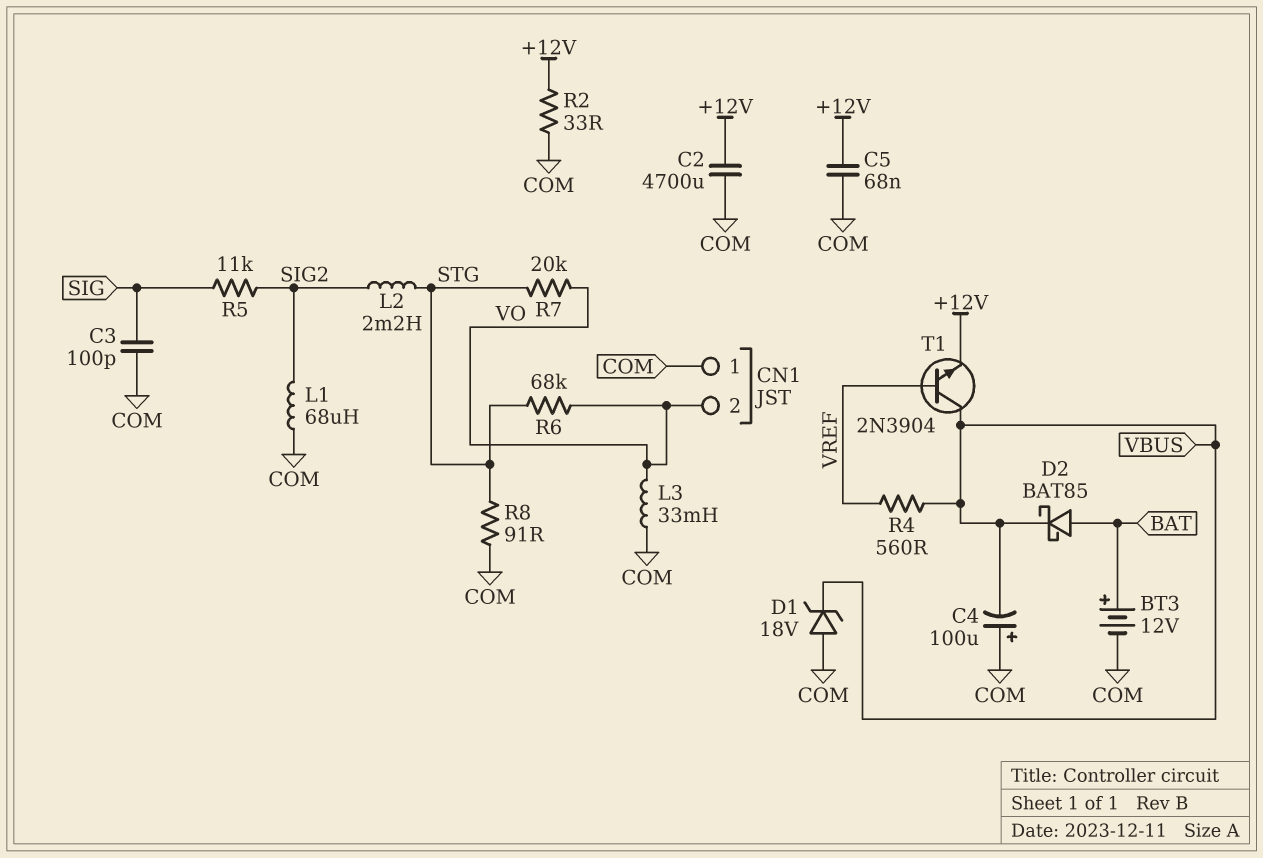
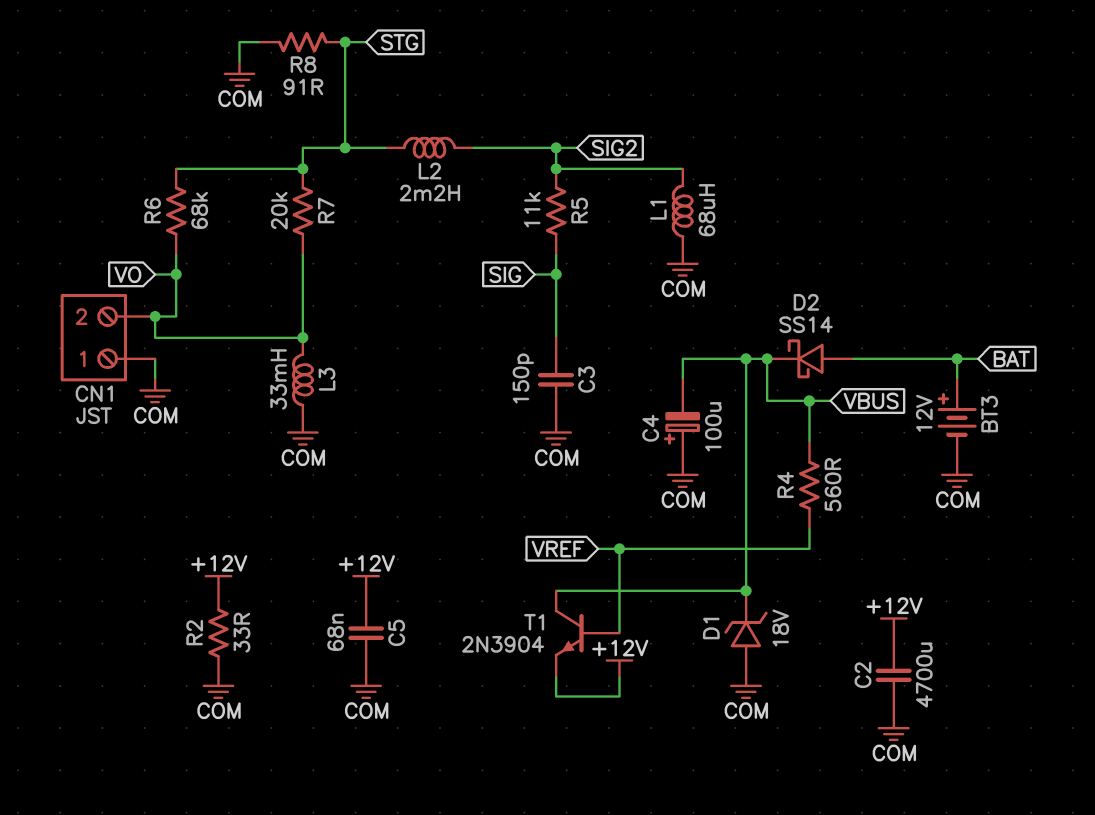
C3: 100pF (COM, SIG) -> 150pF (COM, SIG)
D2: schottky BAT85 (A BAT, K VBUS) -> schottky SS14 (A BAT, K VBUS)

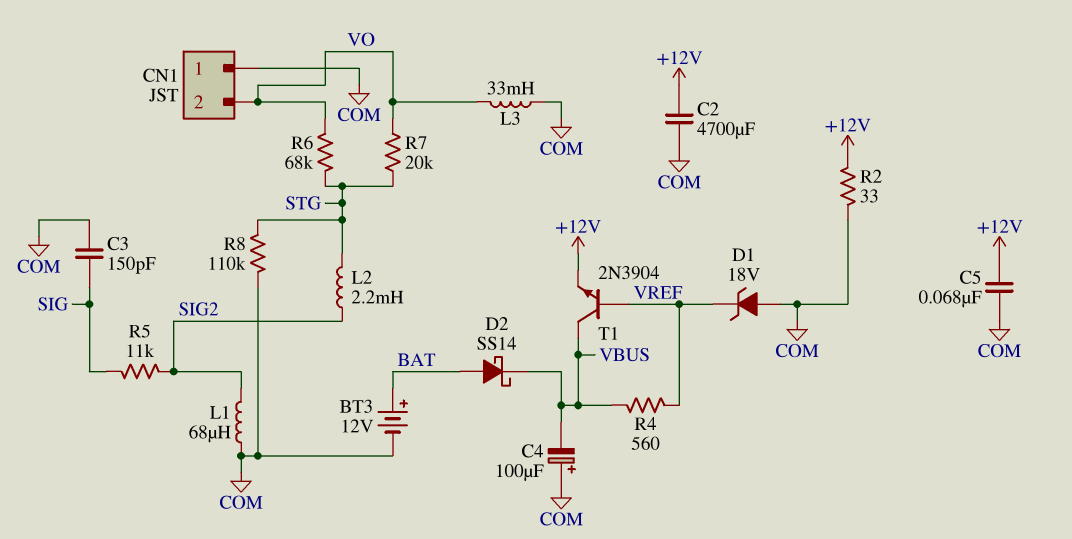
D1: zener 18V (A COM, K VBUS) -> zener 18V (A COM, K VREF)
R8: 91 (COM, STG) -> 110k (COM, STG)

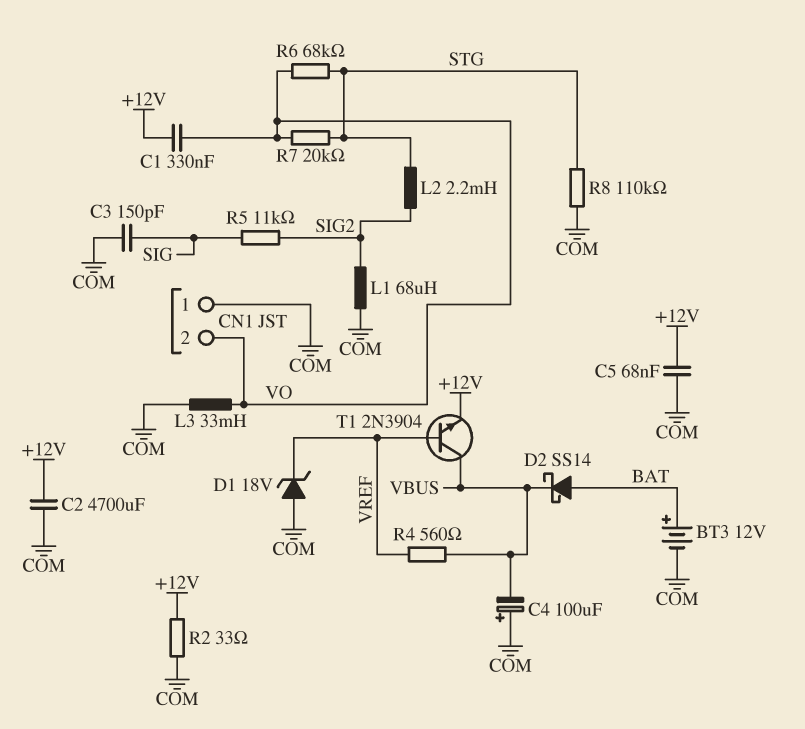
C1: none -> 330nF (+12V, VO)

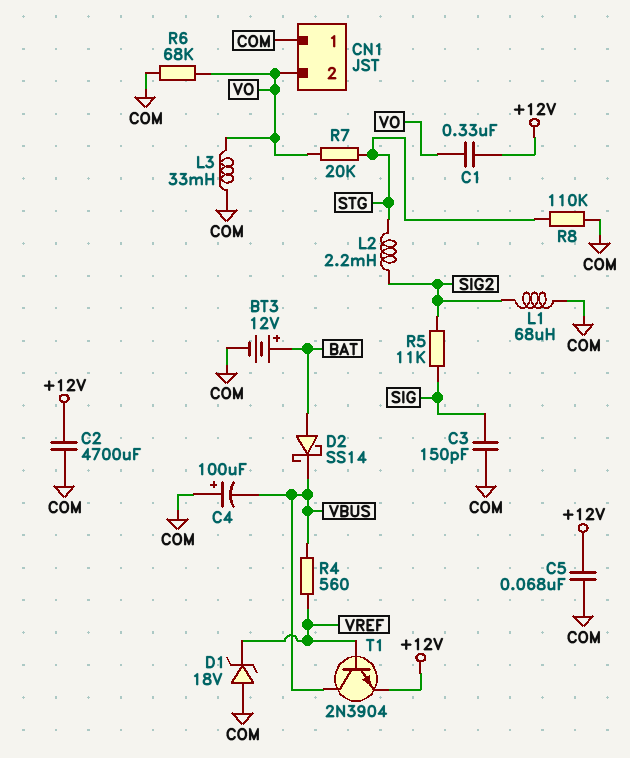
R2: 33 (+12V, COM) -> none
R6: 68k (STG, VO) -> 68k (COM, VO)

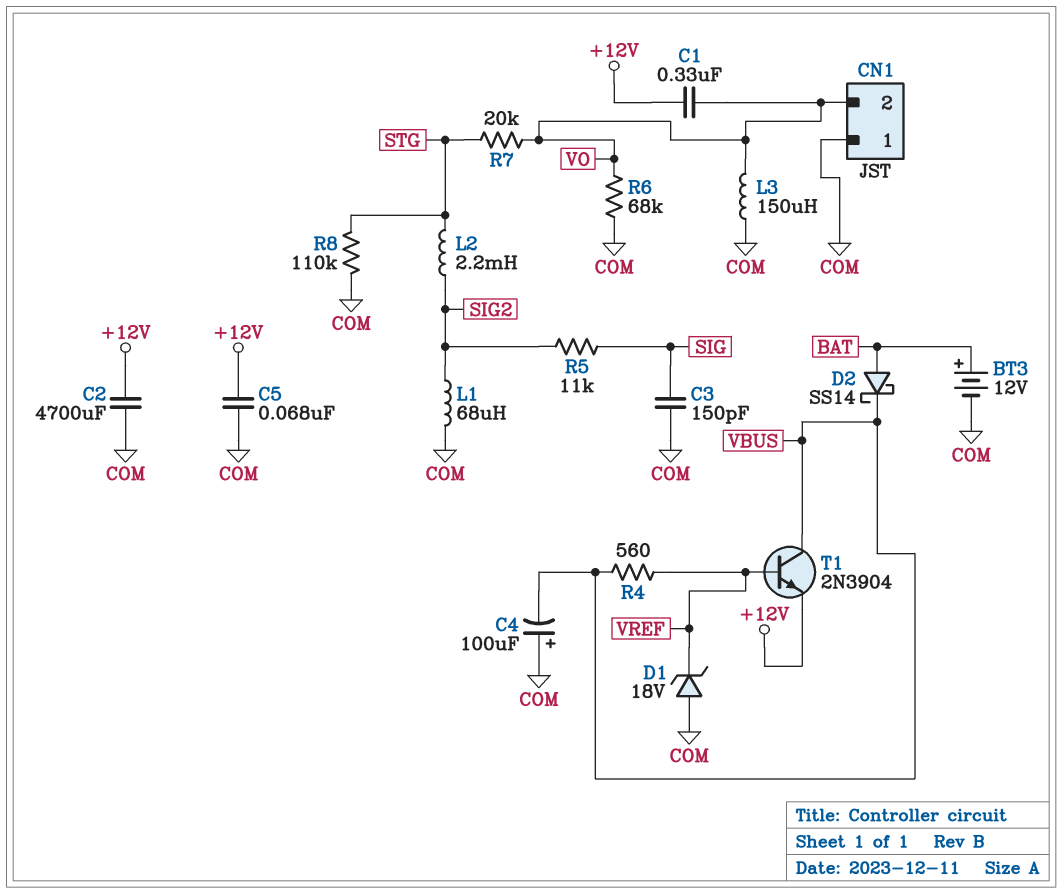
L3: 33mH (COM, VO) -> 150uH (COM, VO)

